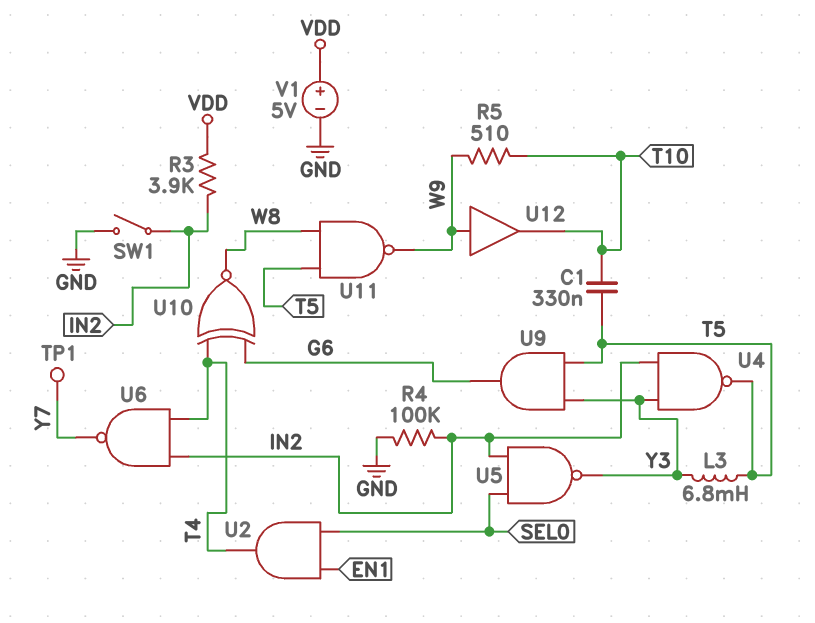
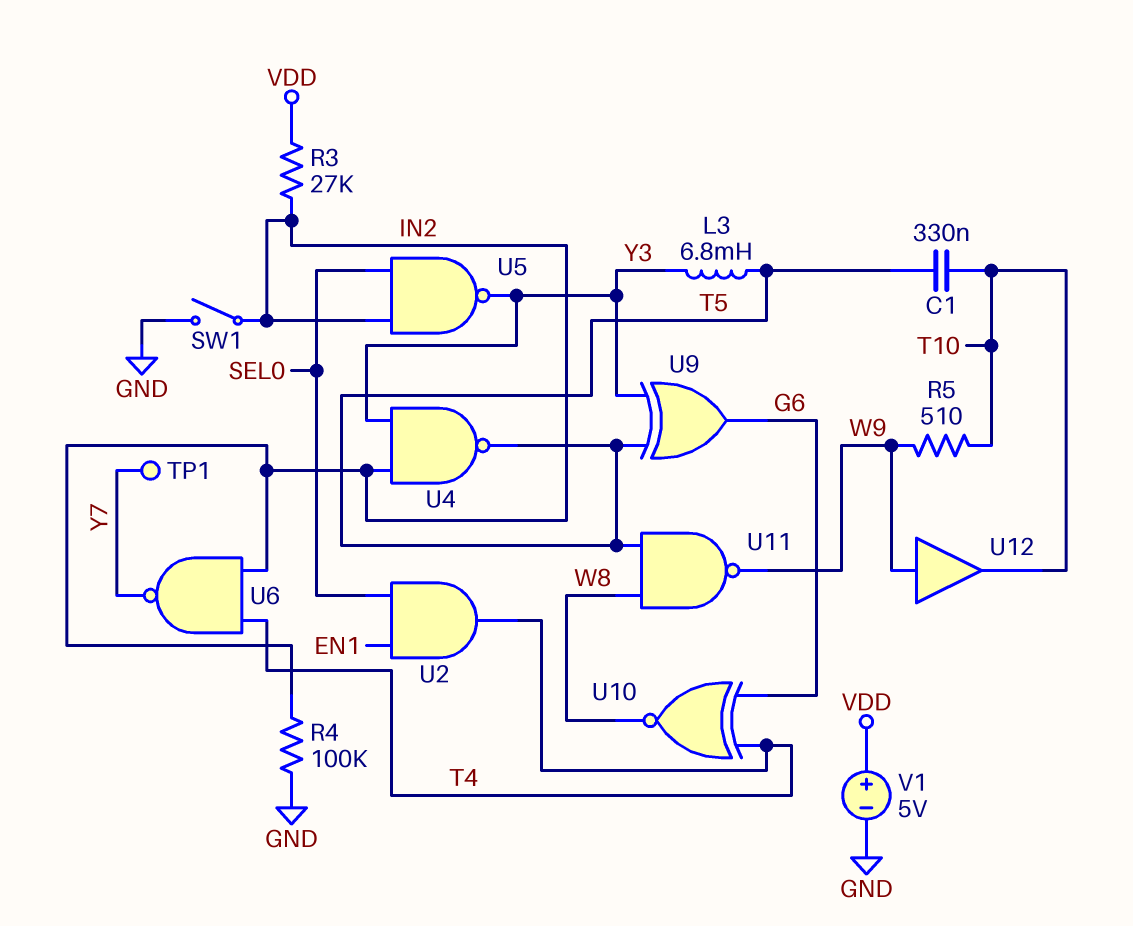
R3: 3.9k (IN2, VDD) -> 27k (IN2, VDD)
U9: AND (in T5, in Y3, out G6) -> XOR (in T5, in Y3, out G6)

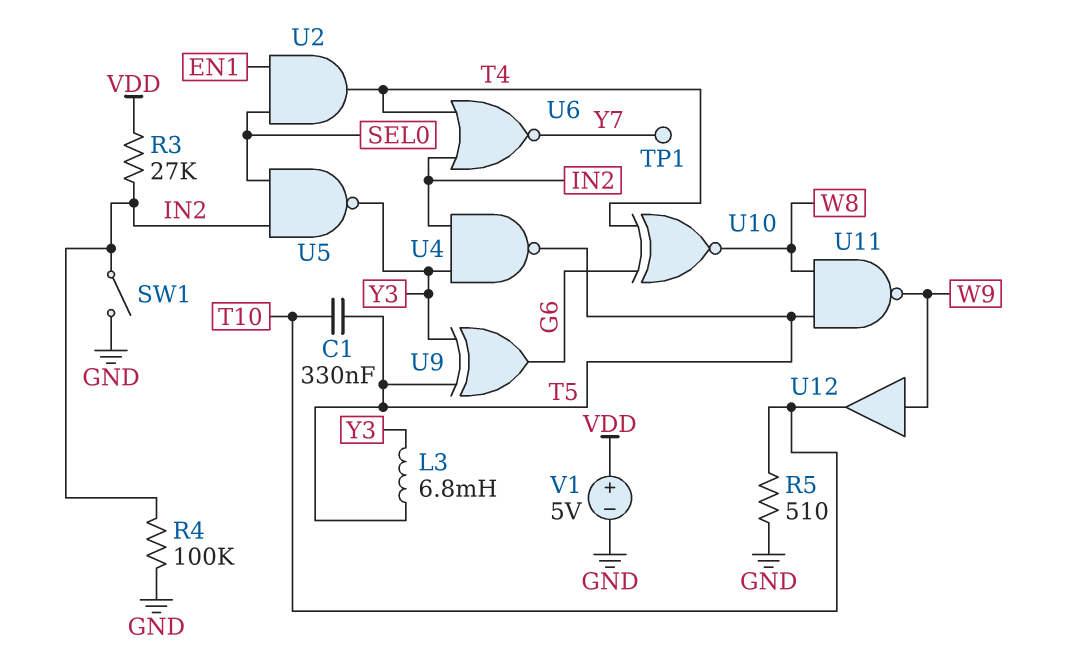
R5: 510 (T10, W9) -> 510 (GND, T10)
U6: NAND (in IN2, in T4, out Y7) -> NOR (in IN2, in T4, out Y7)

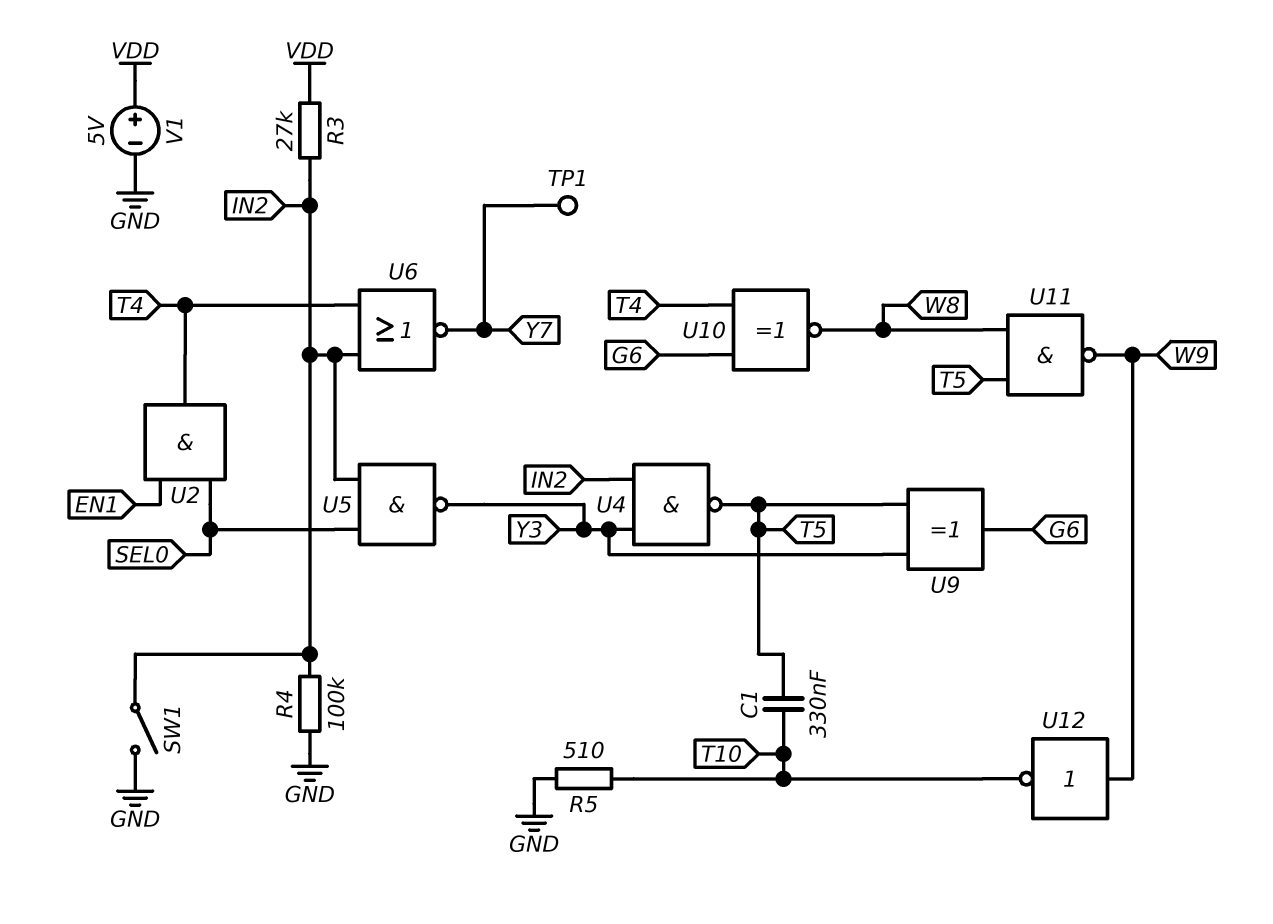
L3: 6.8mH (T5, Y3) -> none
U12: buffer (in W9, out T10) -> NOT (in W9, out T10)

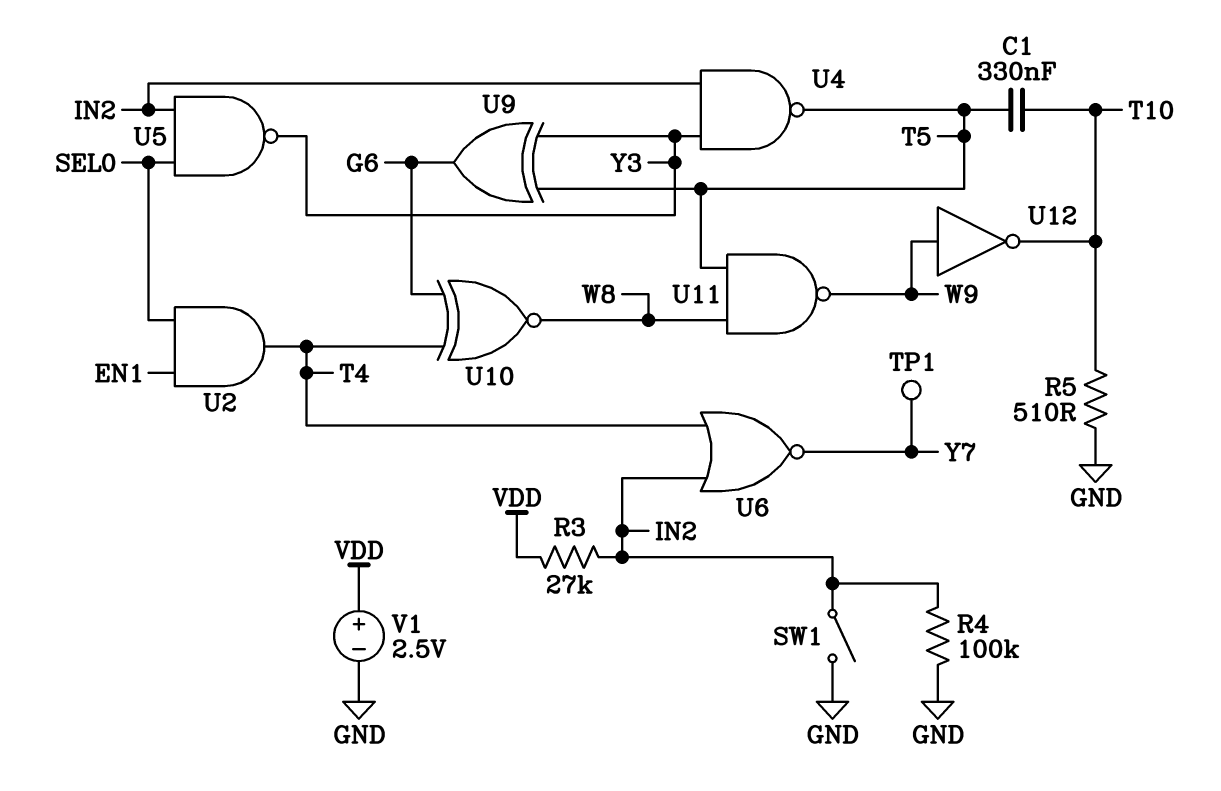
V1: 5V (plus VDD, minus GND) -> 2.5V (plus VDD, minus GND)

